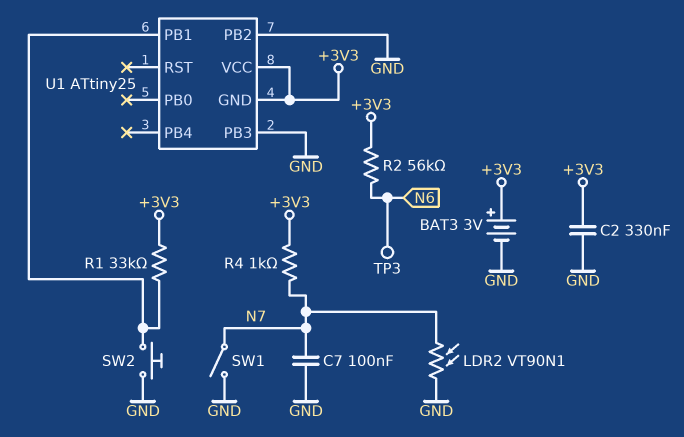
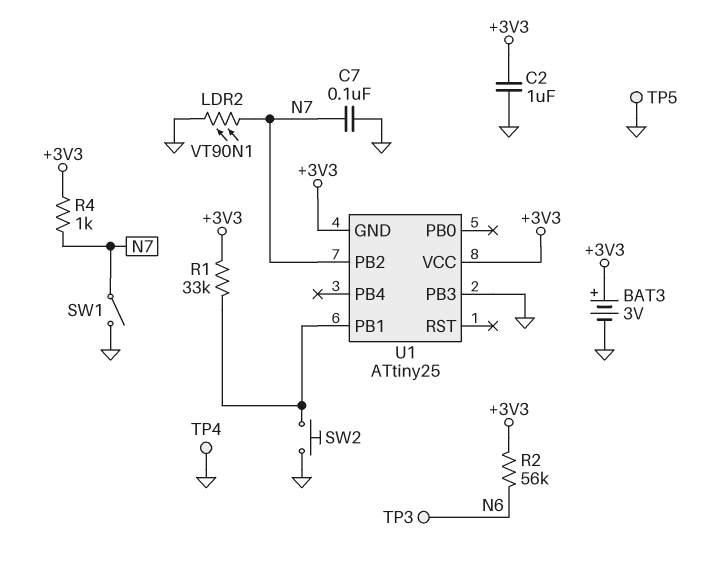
C2: 330nF (+3V3, GND) -> 1uF (+3V3, GND)
TP4: none -> test point (GND)
TP5: none -> test point (GND)
U1 pin PB2: GND -> N7

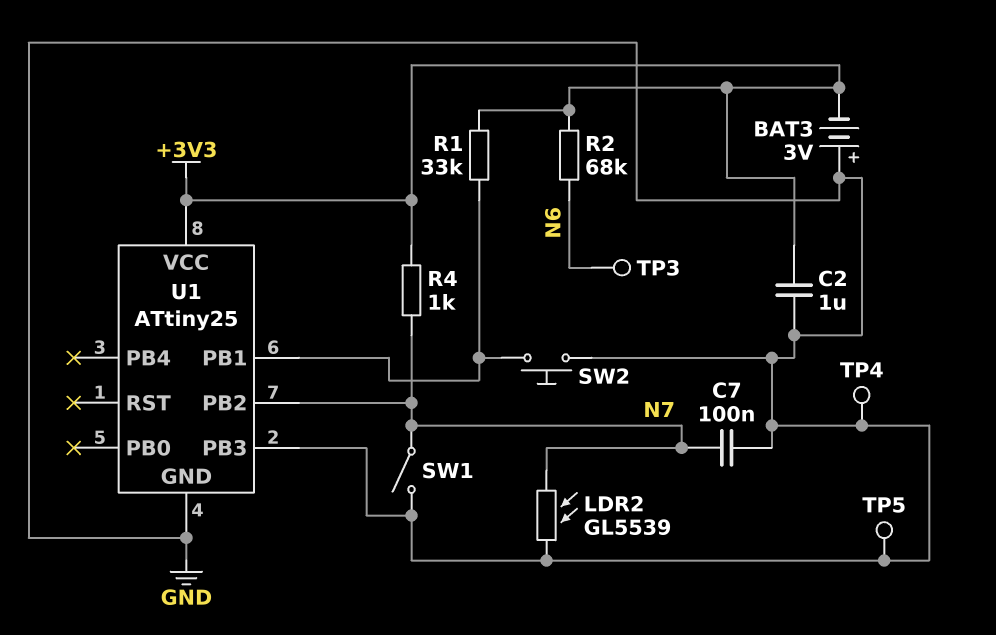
BAT3: 3V (plus +3V3, minus GND) -> 3V (plus GND, minus +3V3)
LDR2: VT90N1 (GND, N7) -> GL5539 (GND, N7)
R2: 56k (+3V3, N6) -> 68k (+3V3, N6)
U1 pin GND: +3V3 -> GND

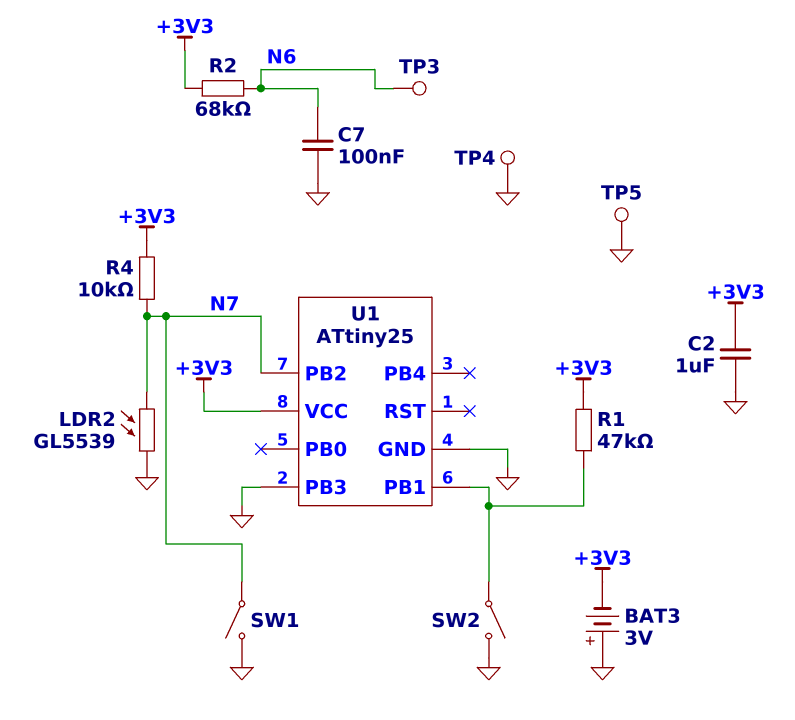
C7: 100nF (GND, N7) -> 100nF (GND, N6)
R1: 33k (+3V3, U1/PB1) -> 47k (+3V3, U1/PB1)
R4: 1k (+3V3, N7) -> 10k (+3V3, N7)
SW2: button (GND, U1/PB1) -> switch (GND, U1/PB1)

